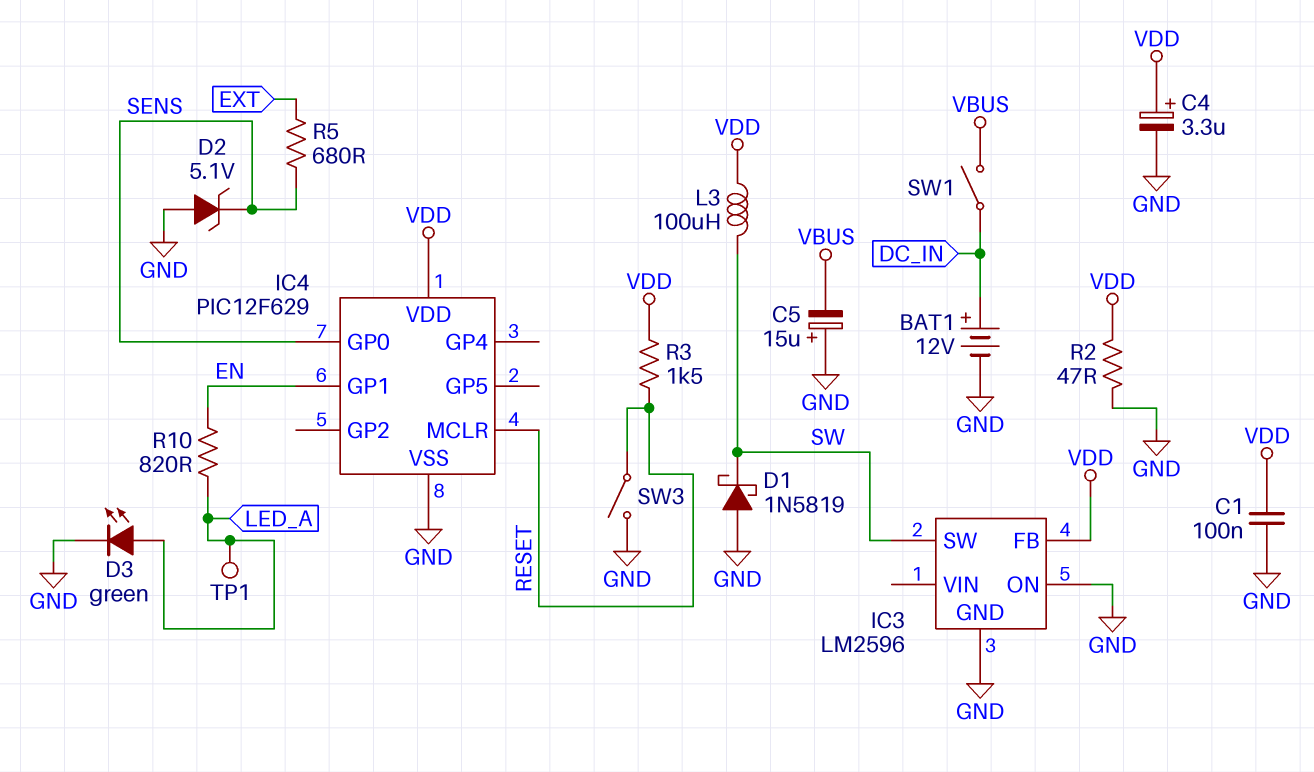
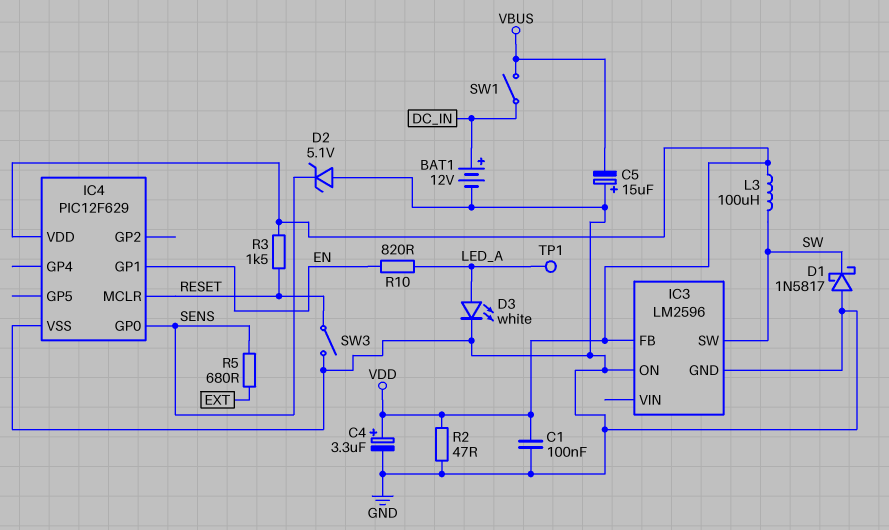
D1: schottky 1N5819 (A GND, K SW) -> schottky 1N5817 (A GND, K SW)
D3: LED green (A LED_A, K GND) -> LED white (A LED_A, K GND)

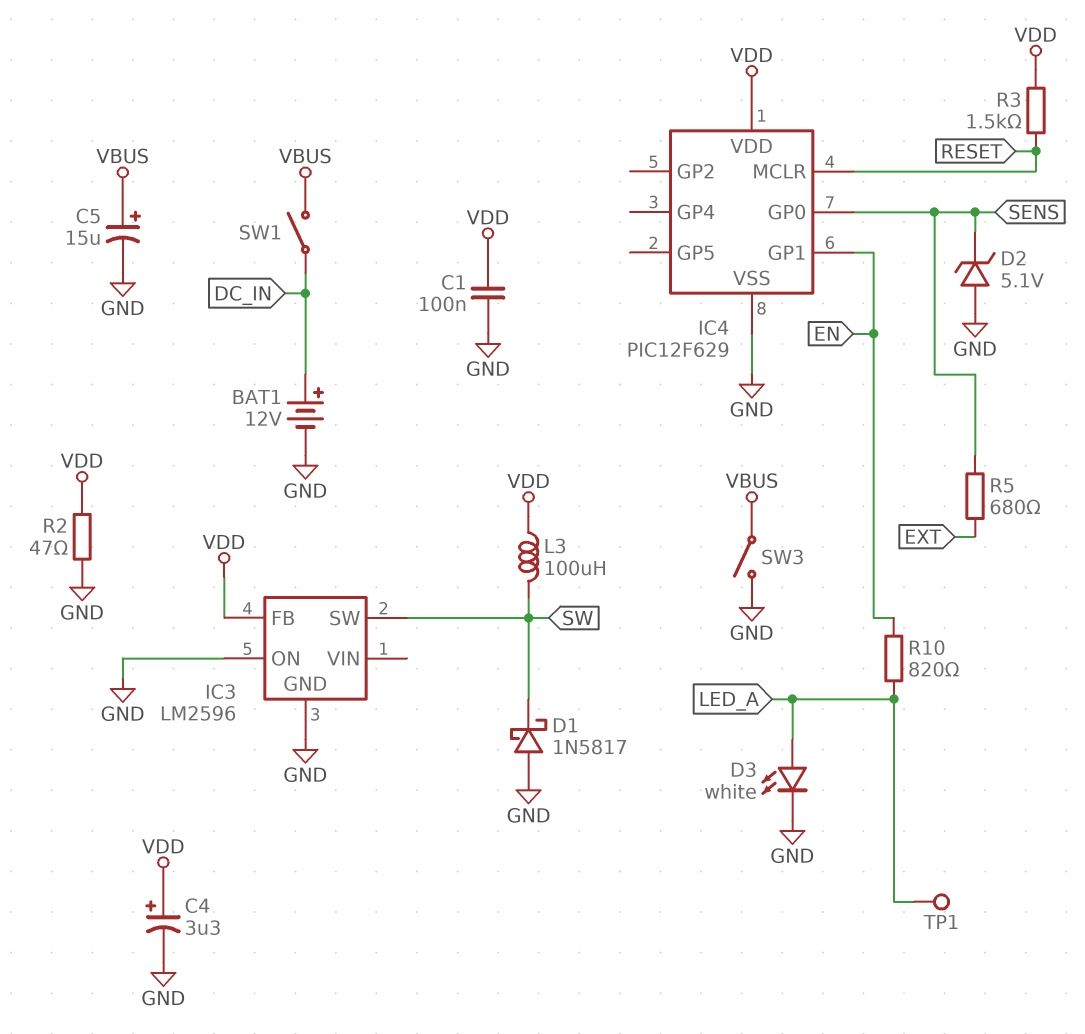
C5: 15uF (plus GND, minus VBUS) -> 15uF (plus VBUS, minus GND)
SW3: switch (GND, RESET) -> switch (GND, VBUS)

